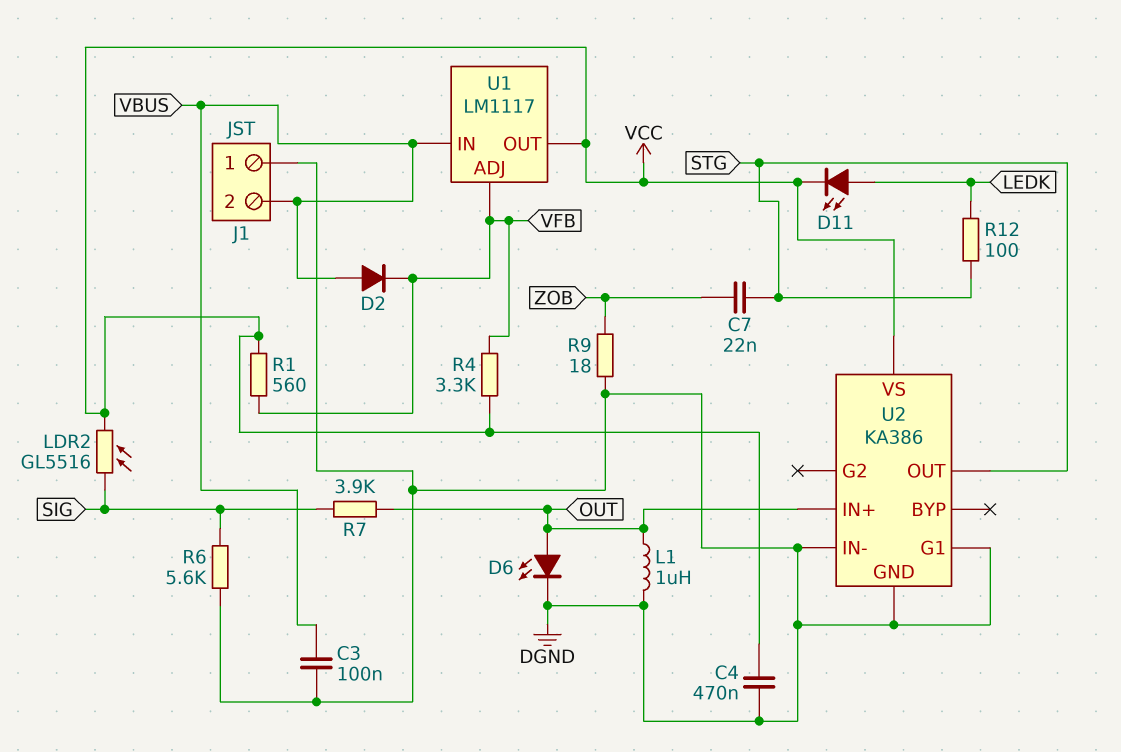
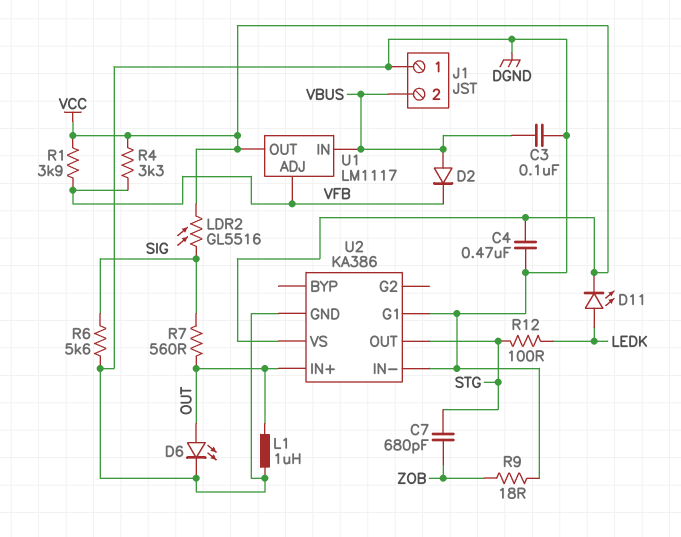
C7: 22nF (STG, ZOB) -> 680pF (STG, ZOB)
R1: 560 (VCC, VFB) -> 3.9k (VCC, VFB)
R7: 3.9k (OUT, SIG) -> 560 (OUT, SIG)

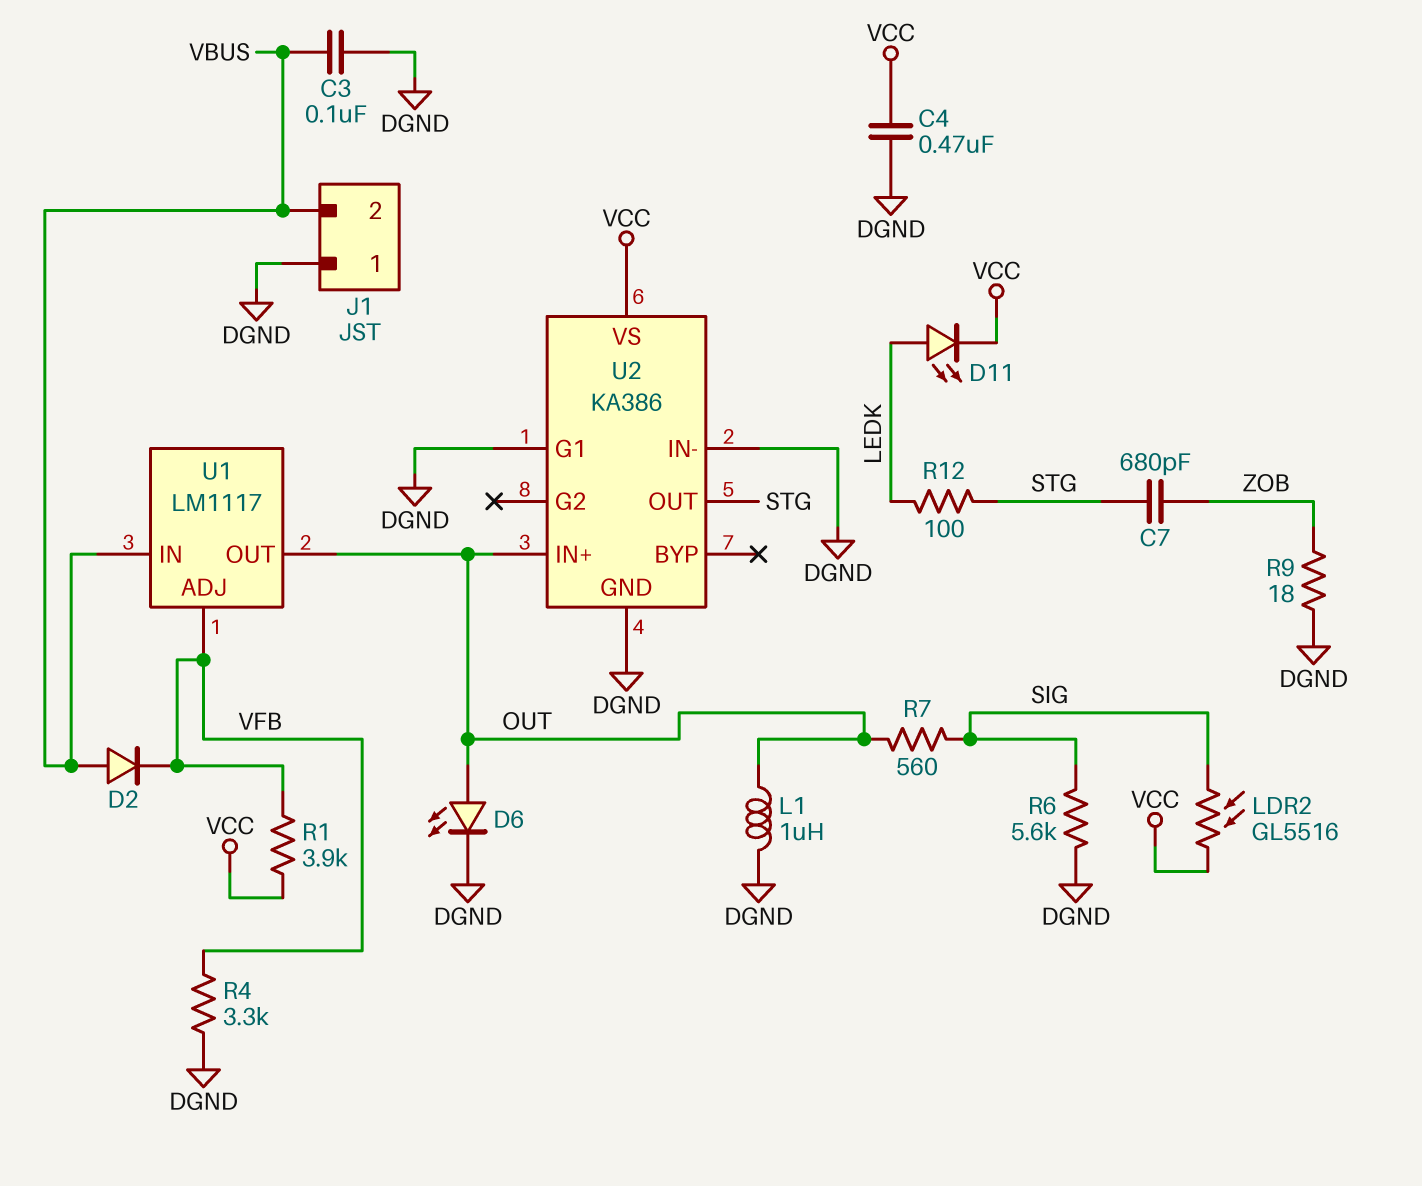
R4: 3.3k (VCC, VFB) -> 3.3k (DGND, VFB)
U1 pin OUT: VCC -> OUT

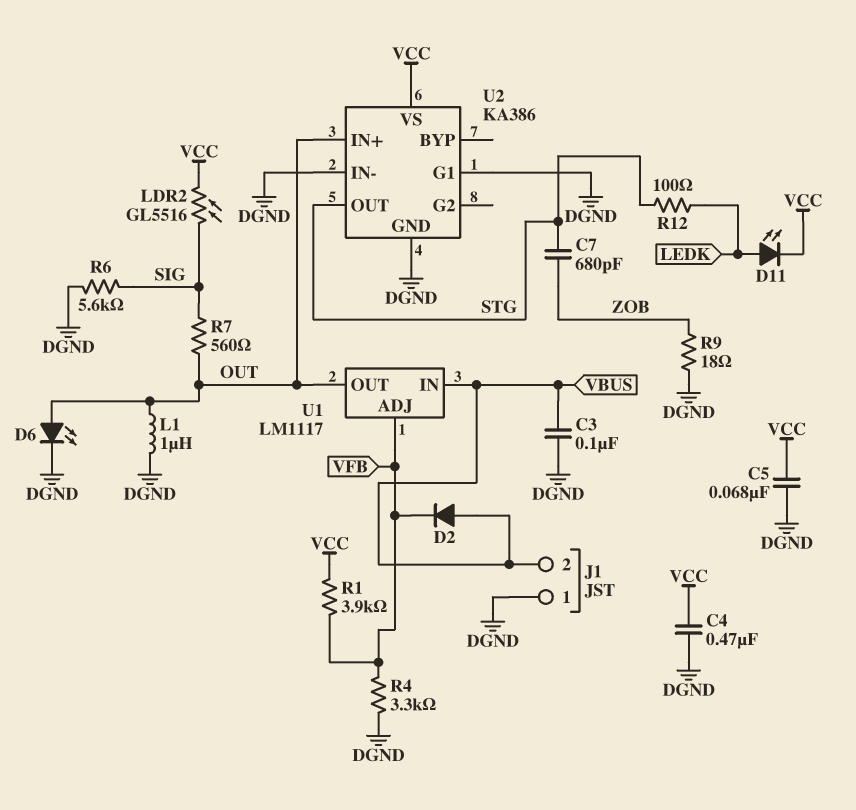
C5: none -> 68nF (DGND, VCC)

